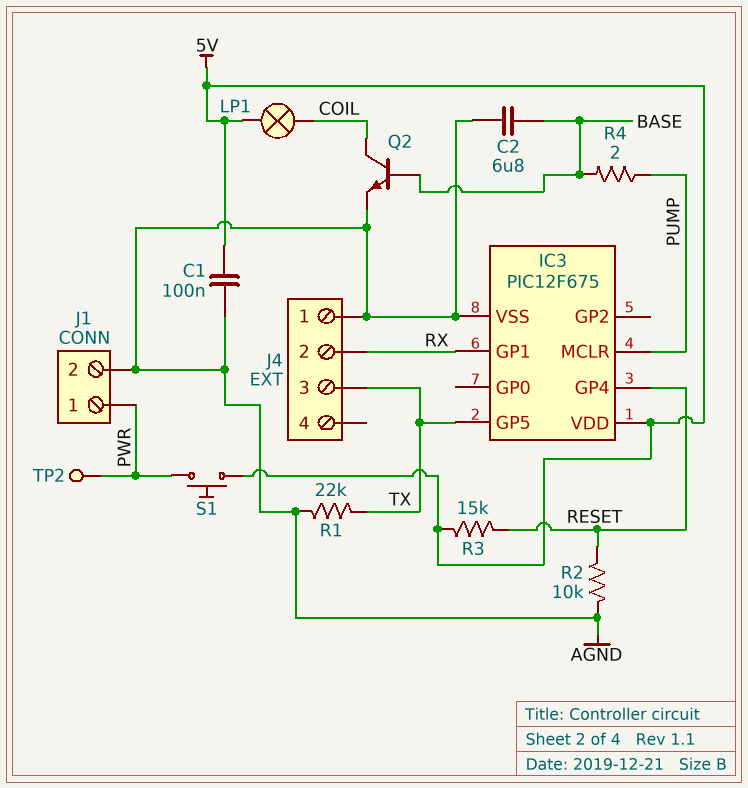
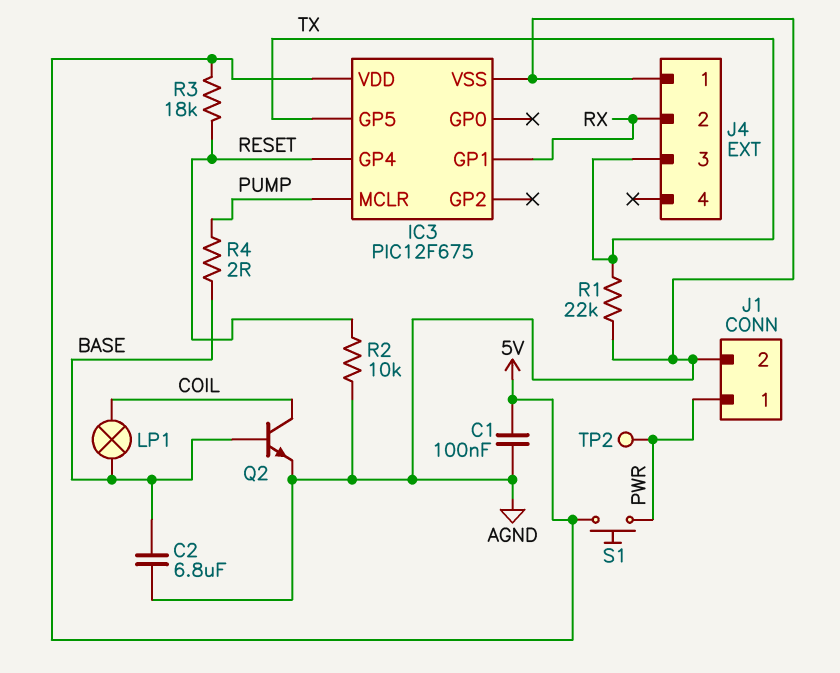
LP1: lamp (5V, COIL) -> lamp (BASE, COIL)
R3: 15k (5V, RESET) -> 18k (5V, RESET)

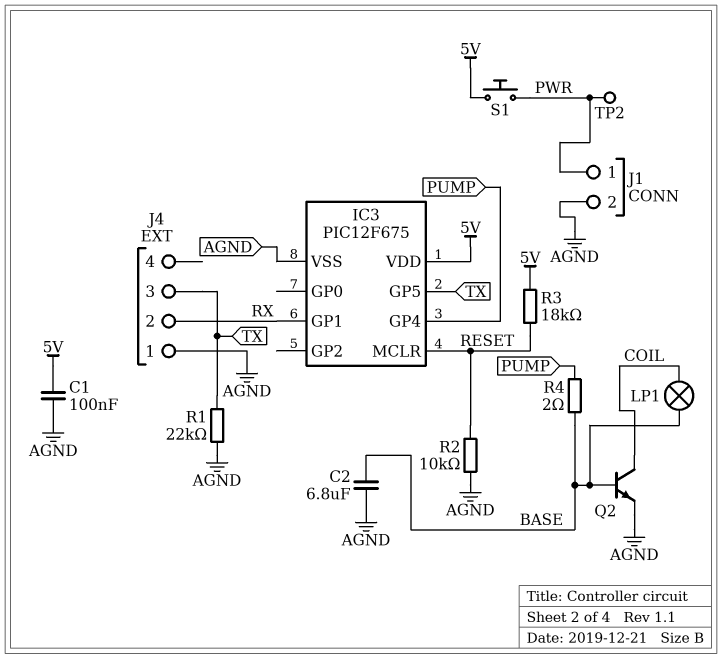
IC3 pin GP4: RESET -> PUMP
IC3 pin MCLR: PUMP -> RESET

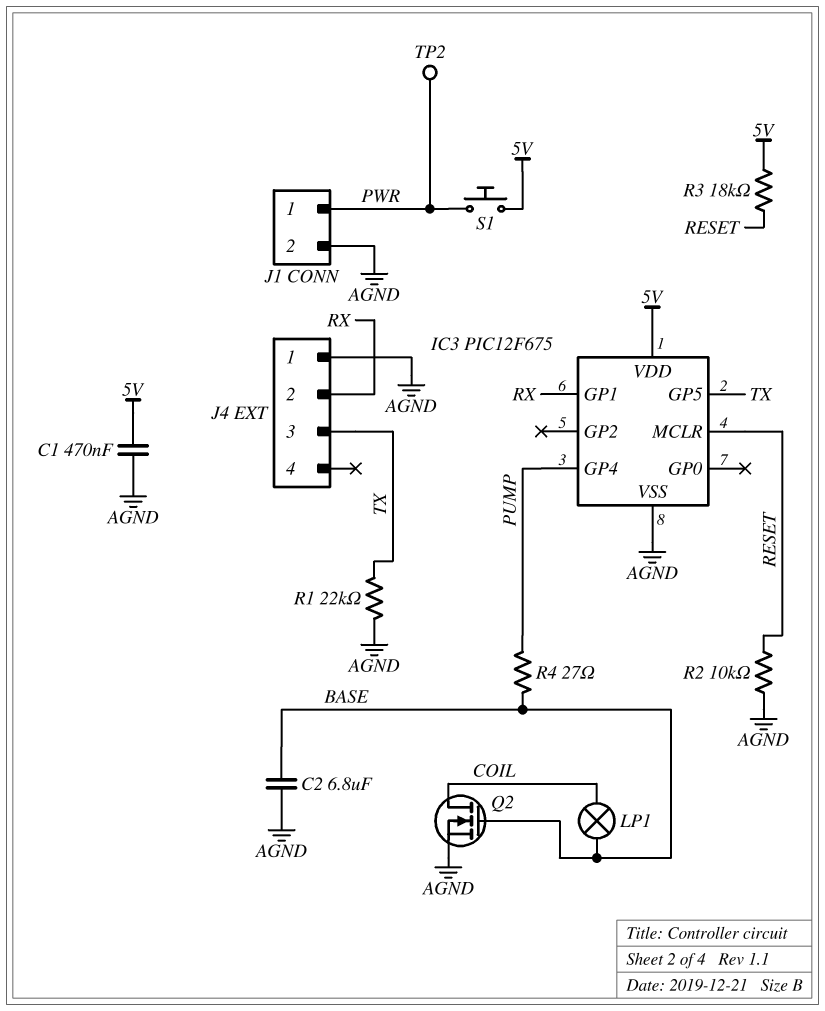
C1: 100nF (5V, AGND) -> 470nF (5V, AGND)
Q2: NPN (B BASE, C COIL, E AGND) -> NMOS (G BASE, D COIL, S AGND)
R4: 2 (BASE, PUMP) -> 27 (BASE, PUMP)

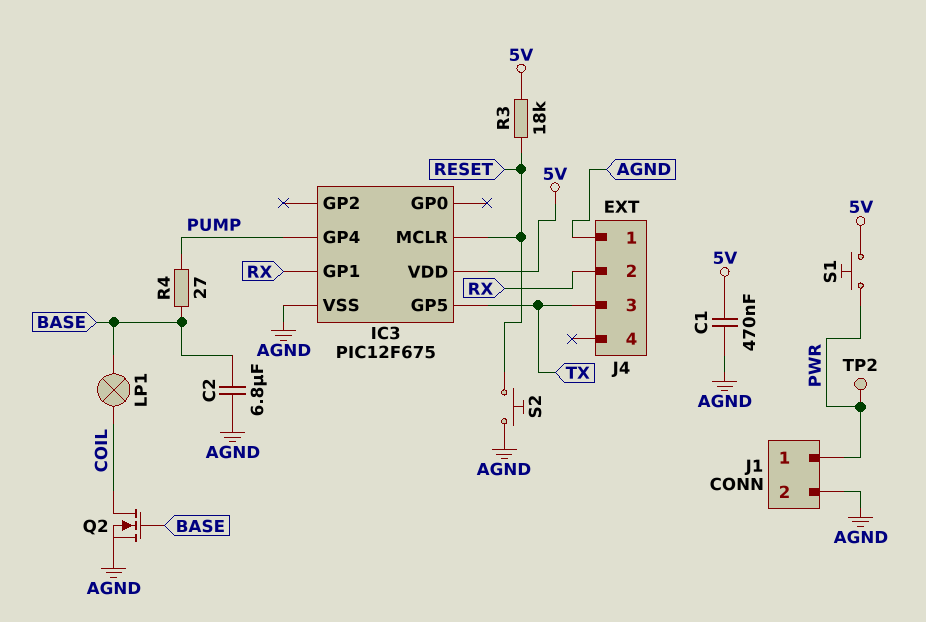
R1: 22k (AGND, TX) -> none
R2: 10k (AGND, RESET) -> none
S2: none -> button (AGND, RESET)

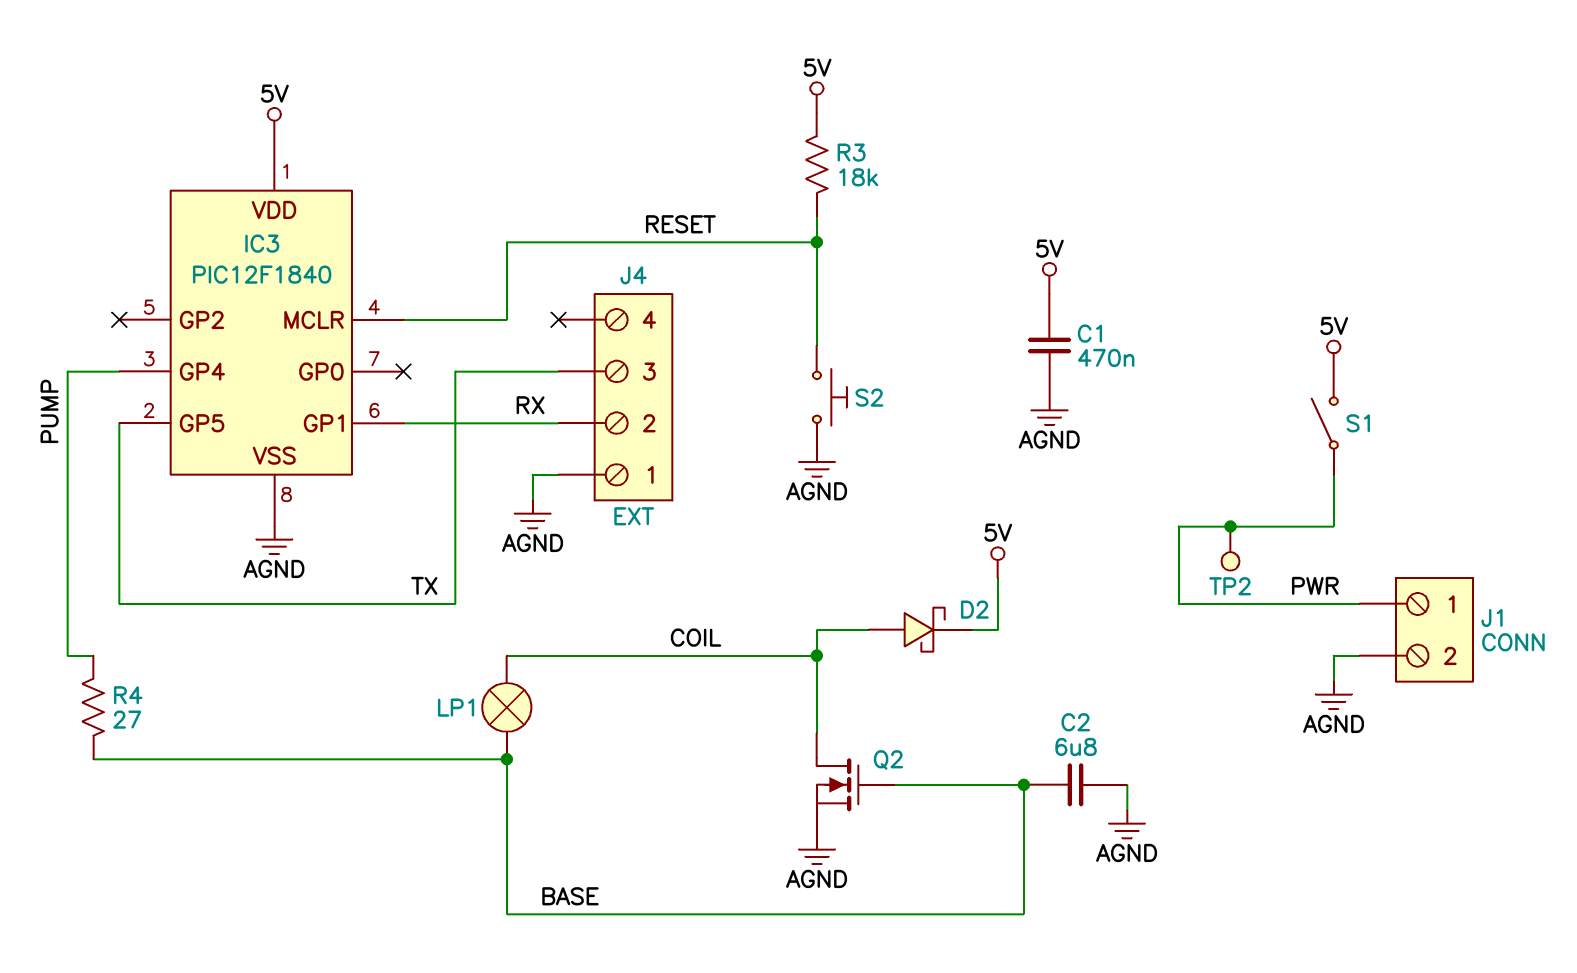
D2: none -> schottky (A COIL, K 5V)
IC3: PIC12F675 -> PIC12F1840
S1: button (5V, PWR) -> switch (5V, PWR)

